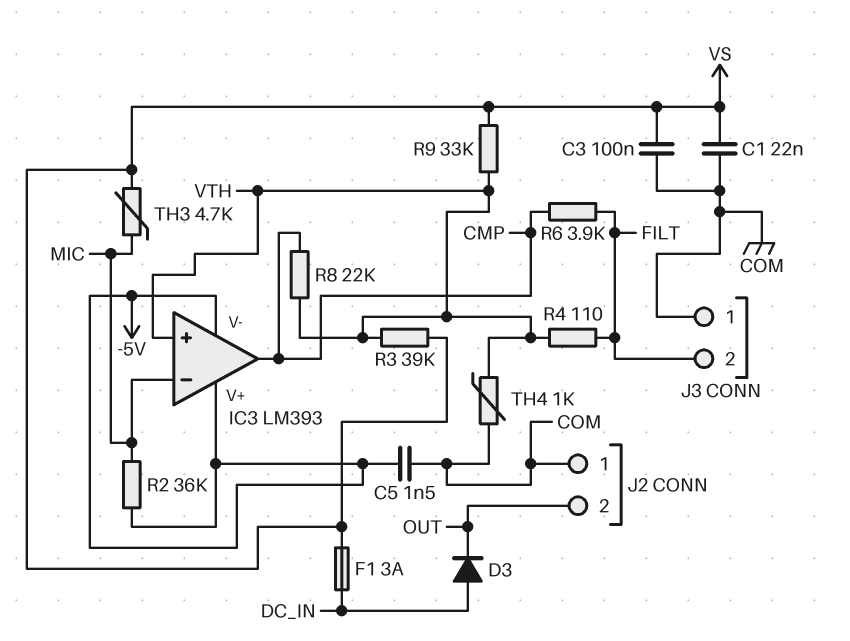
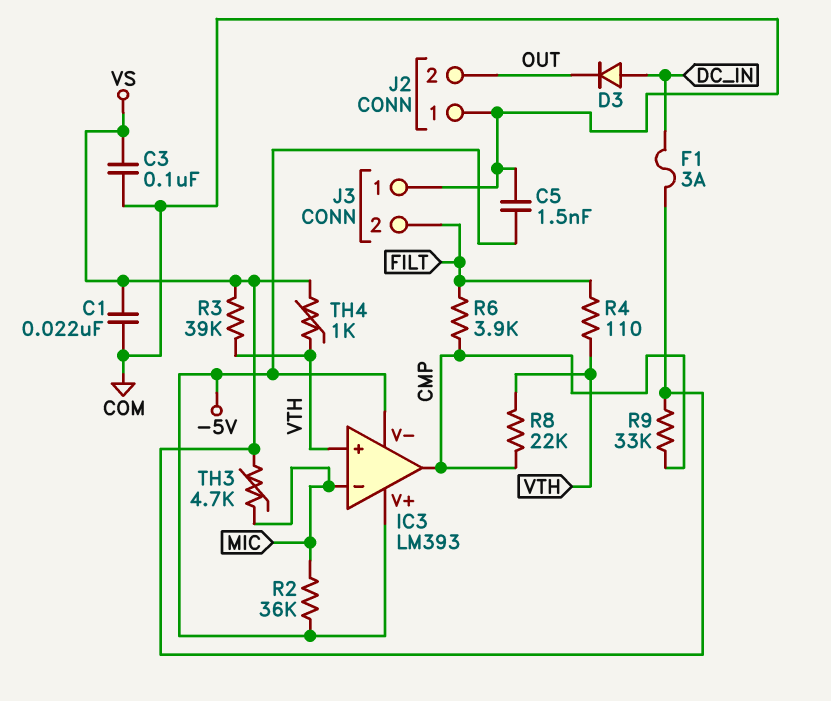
R9: 33k (VS, VTH) -> 33k (CMP, VS)
TH4: 1k (COM, VTH) -> 1k (VS, VTH)

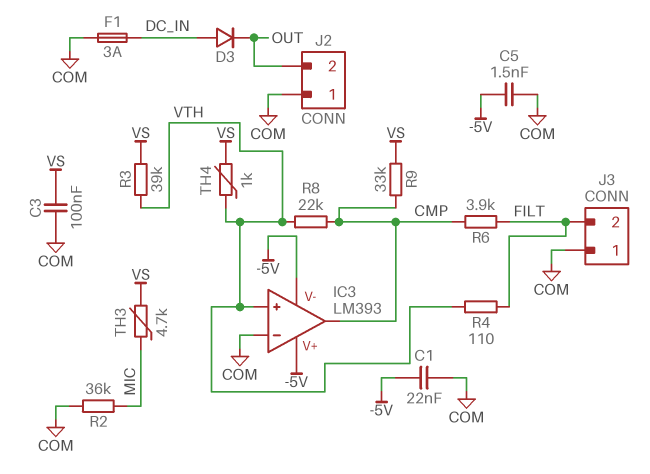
C1: 22nF (COM, VS) -> 22nF (-5V, COM)
F1: 3A (DC_IN, VS) -> 3A (COM, DC_IN)
IC3 pin in-: MIC -> COM
R2: 36k (-5V, MIC) -> 36k (COM, MIC)

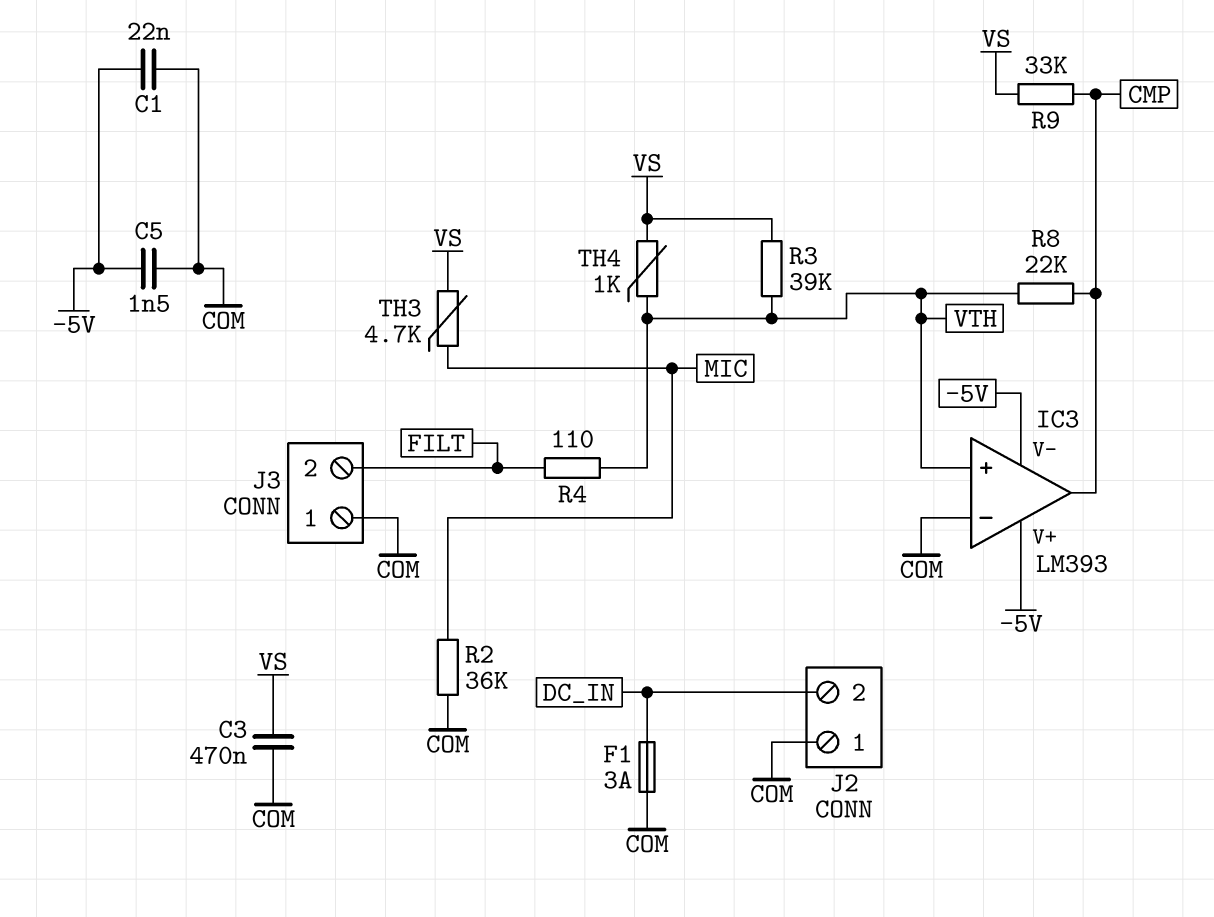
C3: 100nF (COM, VS) -> 470nF (COM, VS)
D3: diode (A DC_IN, K OUT) -> none
J2 pin 2: OUT -> DC_IN
R6: 3.9k (CMP, FILT) -> none

